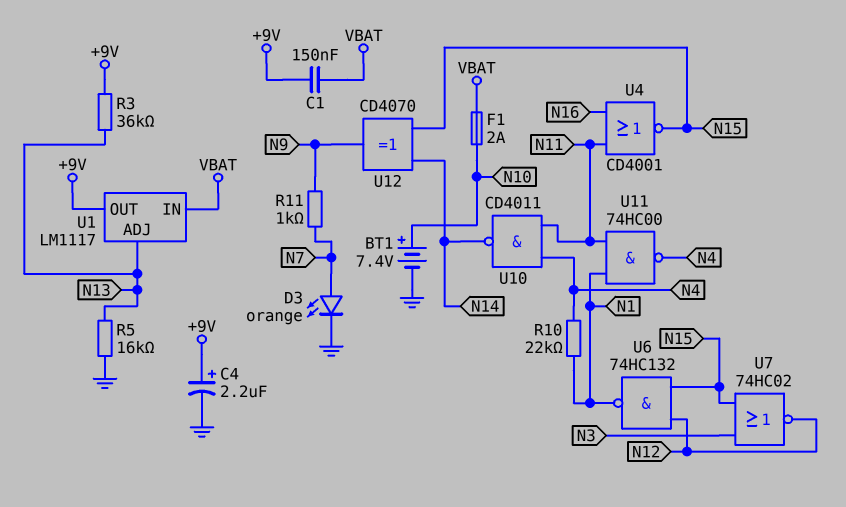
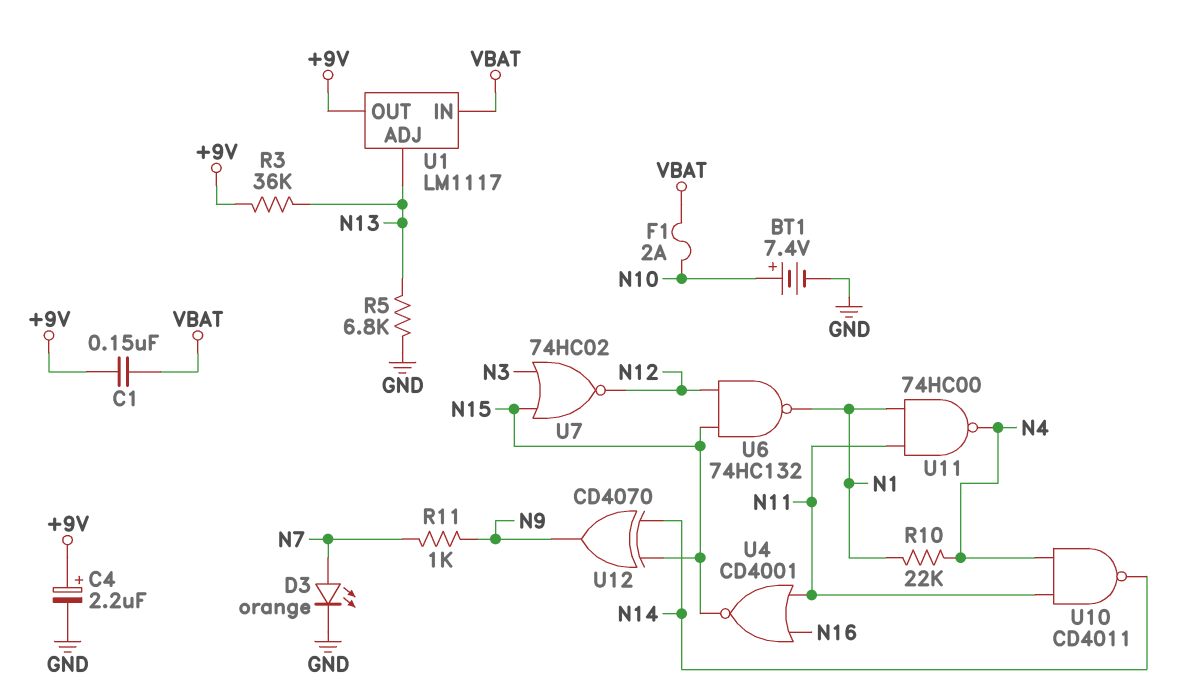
R5: 16k (GND, N13) -> 6.8k (GND, N13)

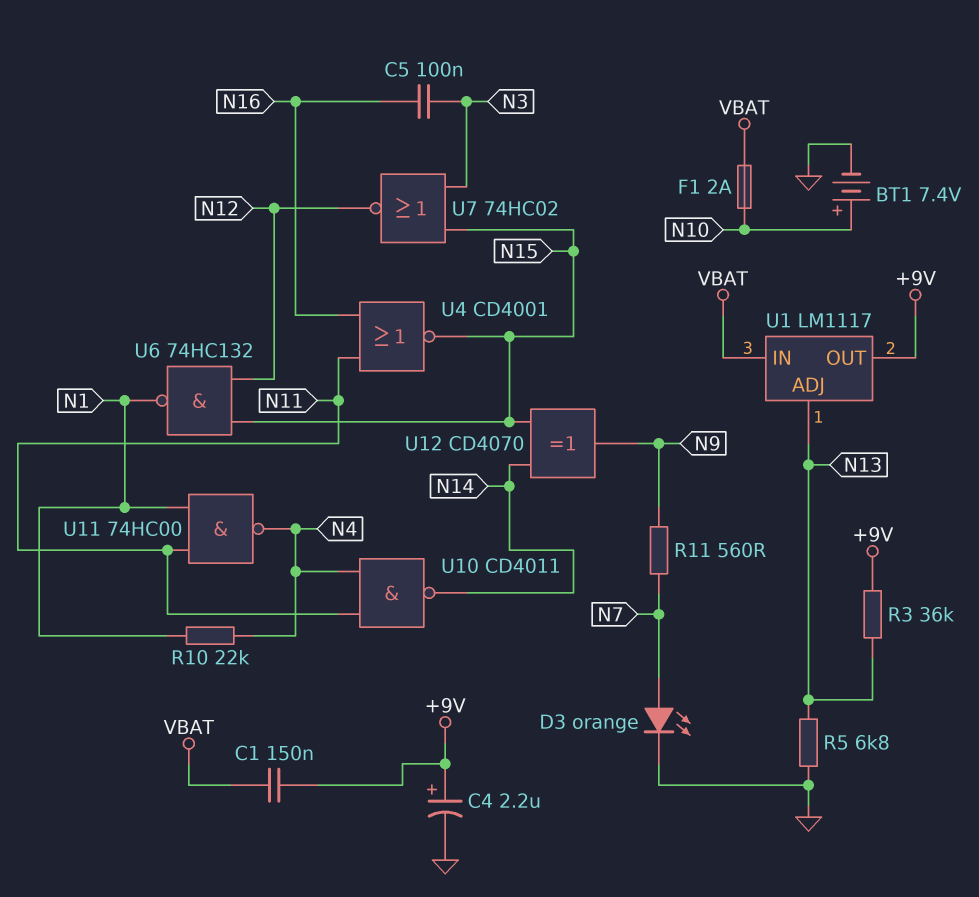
C5: none -> 100nF (N3, N16)
R11: 1k (N7, N9) -> 560 (N7, N9)

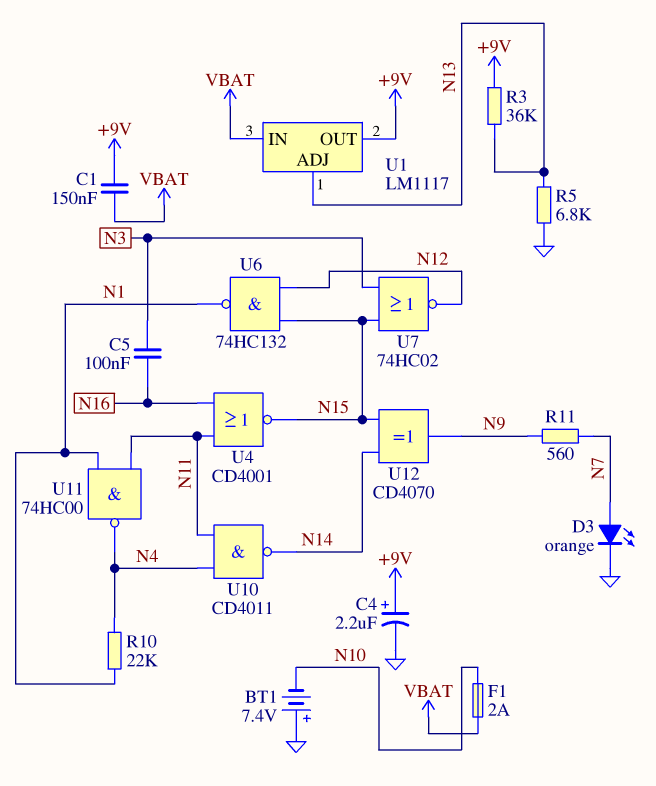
BT1: 7.4V (plus N10, minus GND) -> 7.4V (plus GND, minus N10)

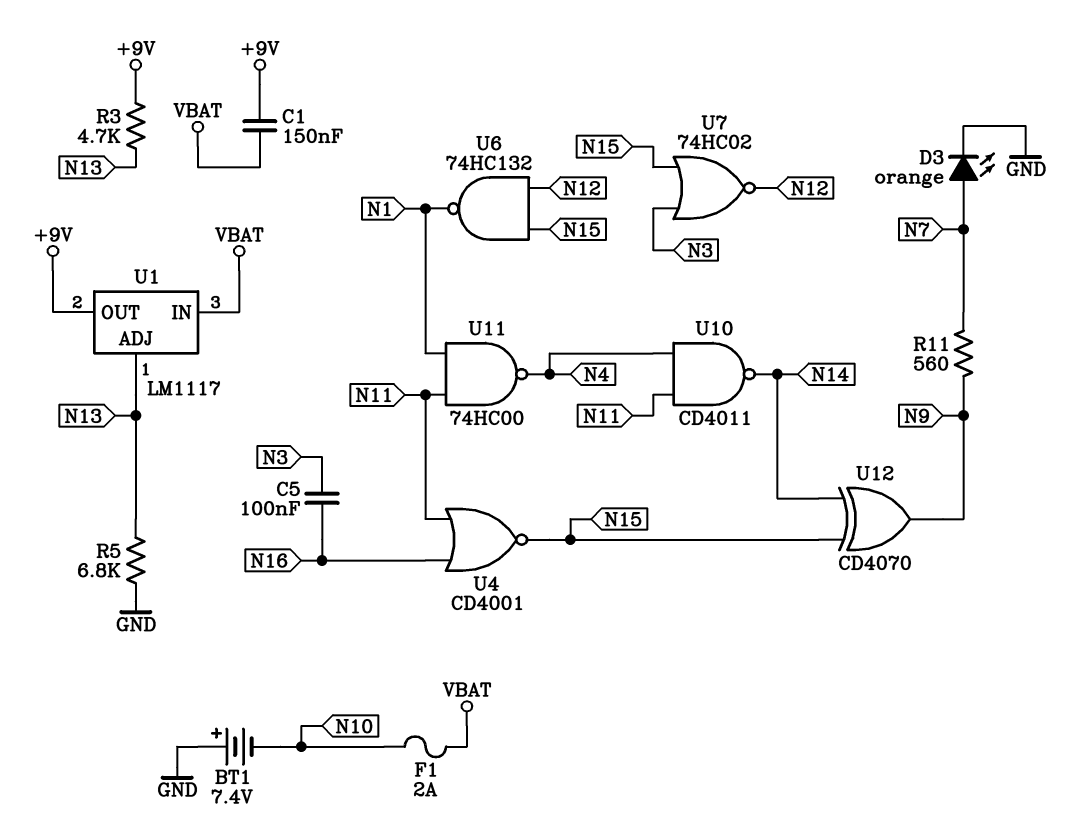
C4: 2.2uF (plus +9V, minus GND) -> none
R3: 36k (+9V, N13) -> 4.7k (+9V, N13)
R10: 22k (N1, N4) -> none

